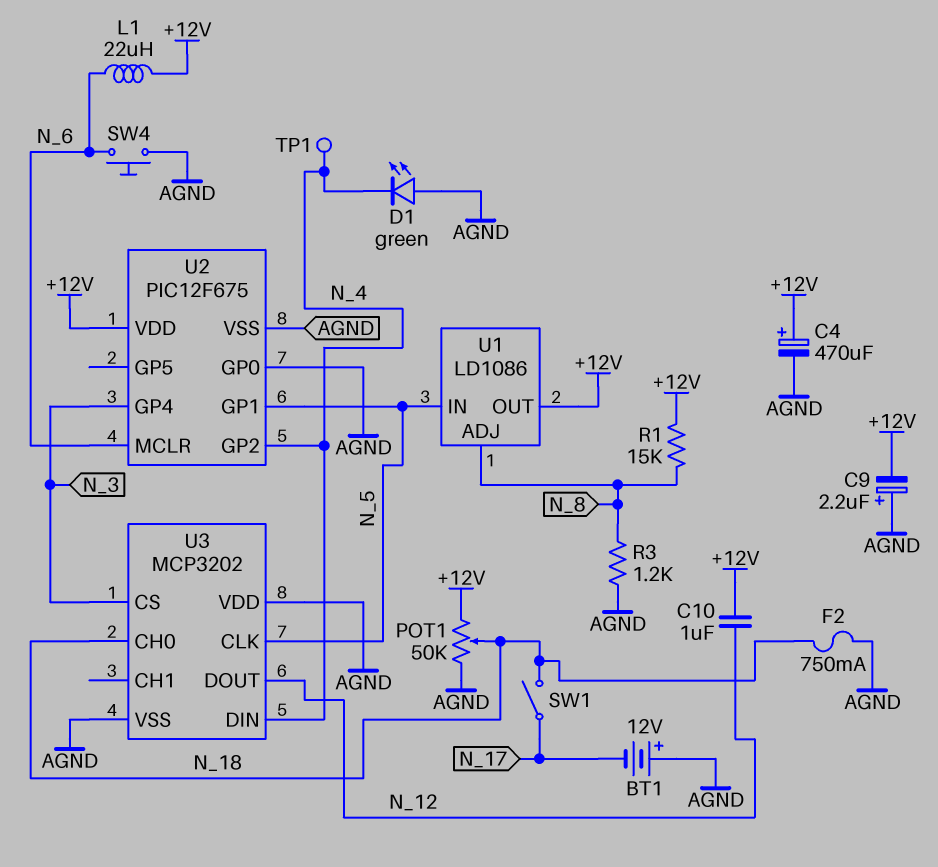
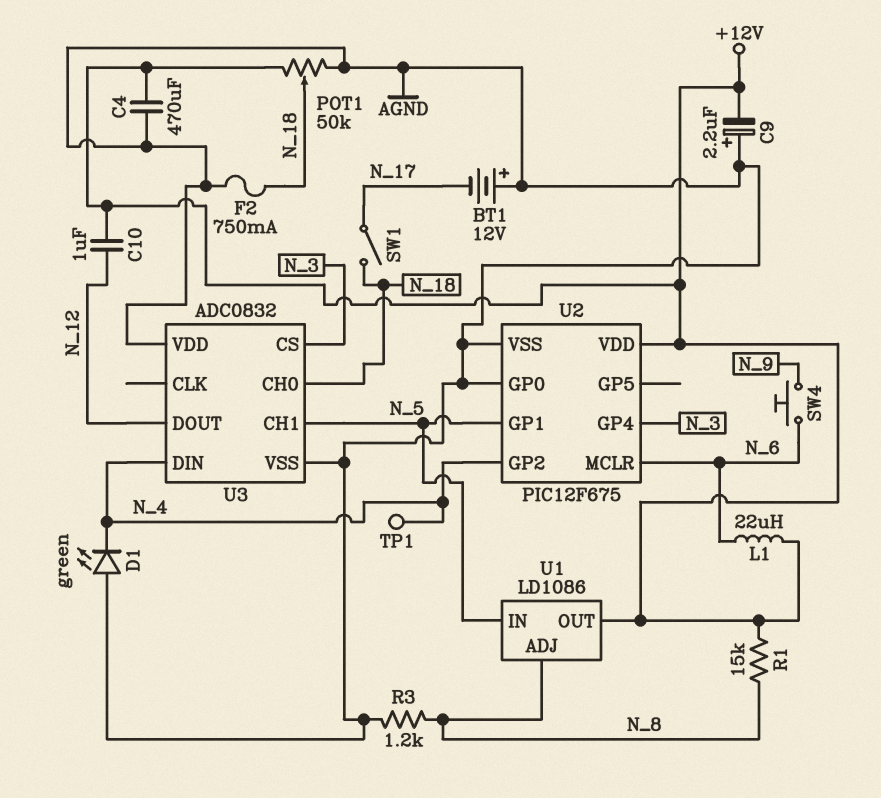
C4: 470uF (plus +12V, minus AGND) -> 470uF (+12V, AGND)
SW4: button (AGND, N_6) -> button (N_6, N_9)
U3: MCP3202 -> ADC0832
U3 pin CH1: none -> N_5
U3 pin CLK: N_5 -> none

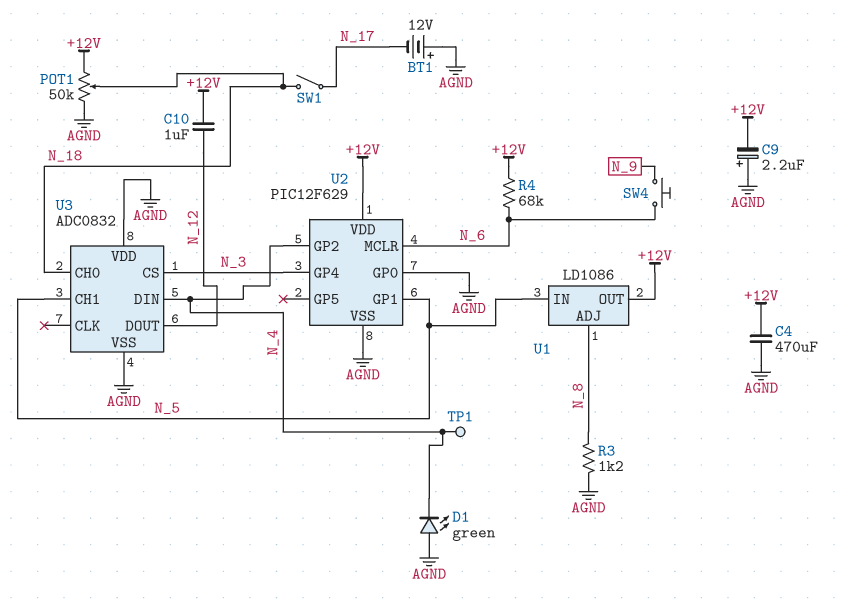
F2: 750mA (AGND, N_18) -> none
L1: 22uH (+12V, N_6) -> none
R1: 15k (+12V, N_8) -> none
R4: none -> 68k (+12V, N_6)
U2: PIC12F675 -> PIC12F629

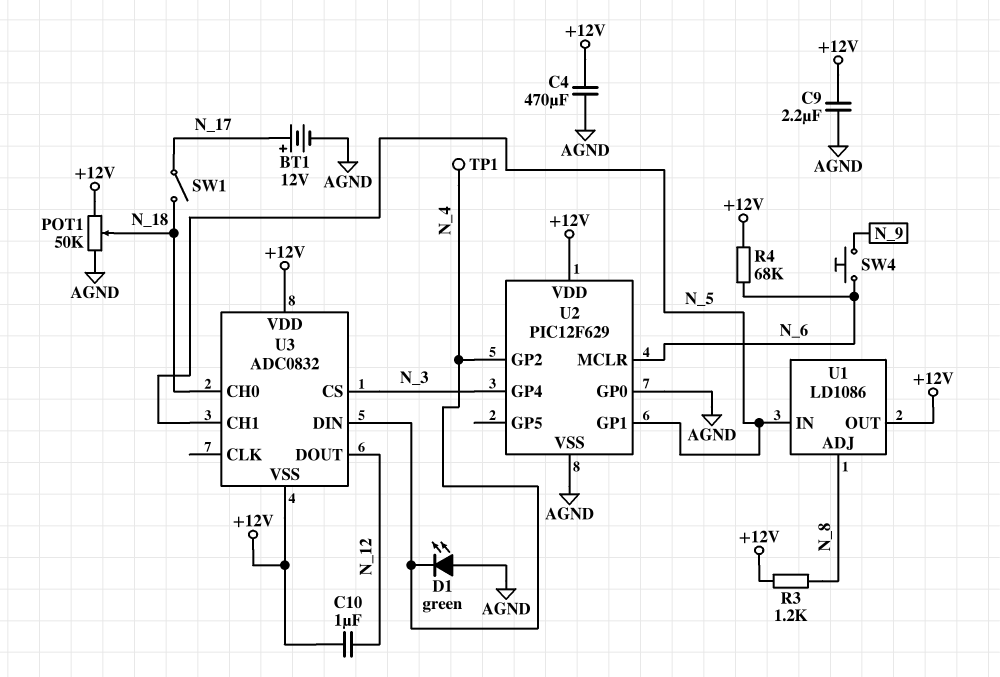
BT1: 12V (plus AGND, minus N_17) -> 12V (plus N_17, minus AGND)
C9: 2.2uF (plus AGND, minus +12V) -> 2.2uF (+12V, AGND)
R3: 1.2k (AGND, N_8) -> 1.2k (+12V, N_8)
U3 pin VDD: AGND -> +12V
U3 pin VSS: AGND -> +12V

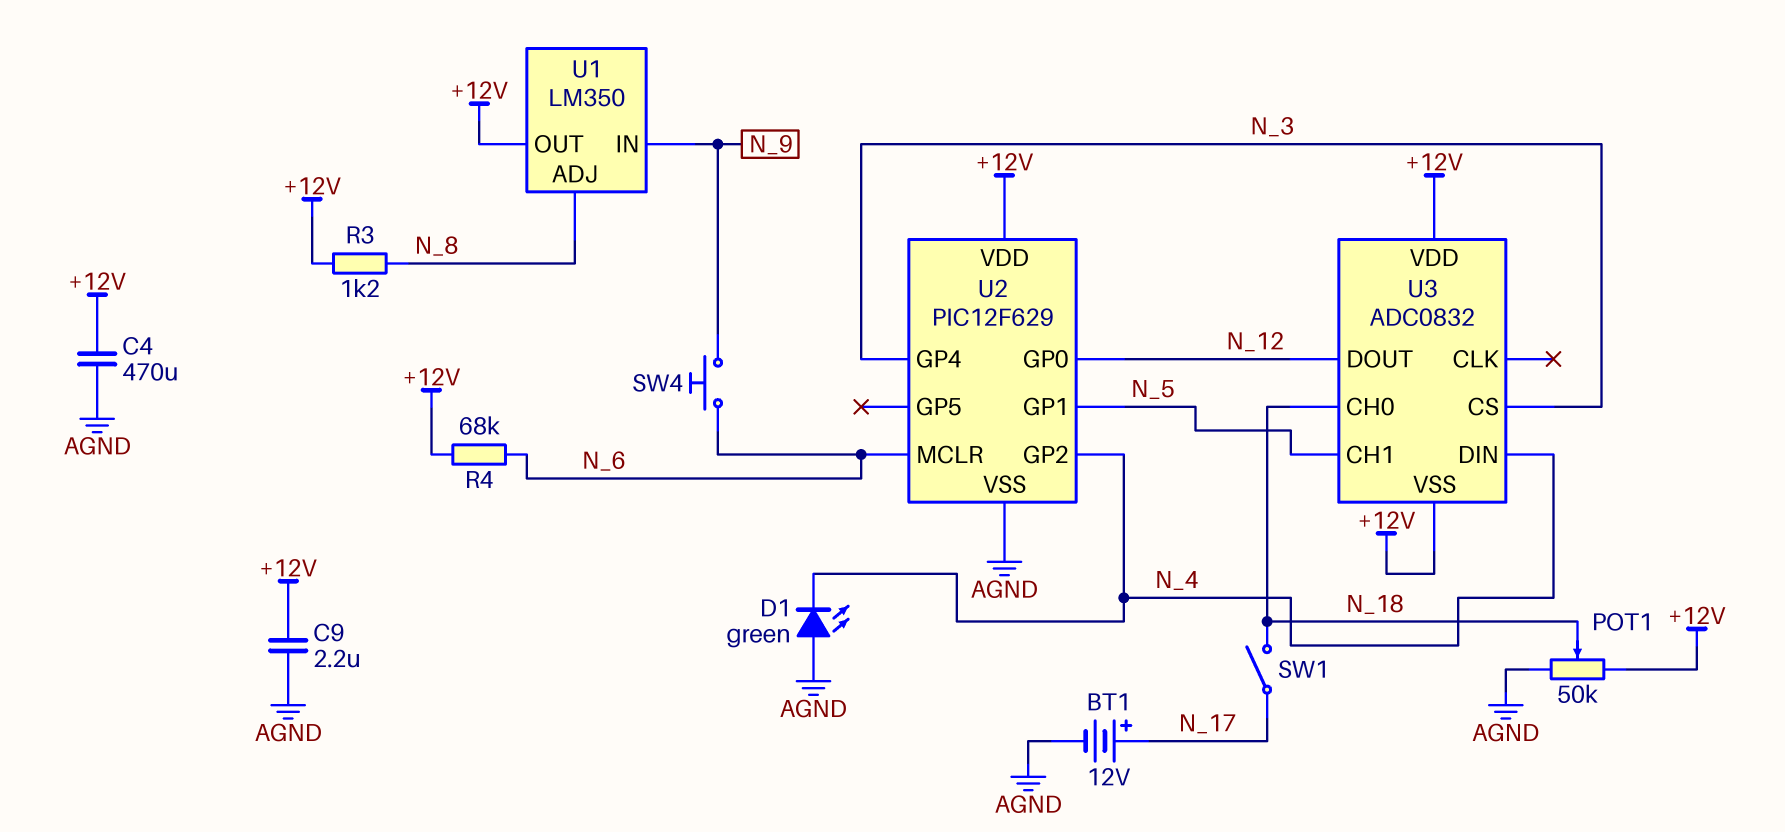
C10: 1uF (+12V, N_12) -> none
TP1: test point (N_4) -> none
U1: LD1086 -> LM350
U1 pin IN: N_5 -> N_9
U2 pin GP0: AGND -> N_12

